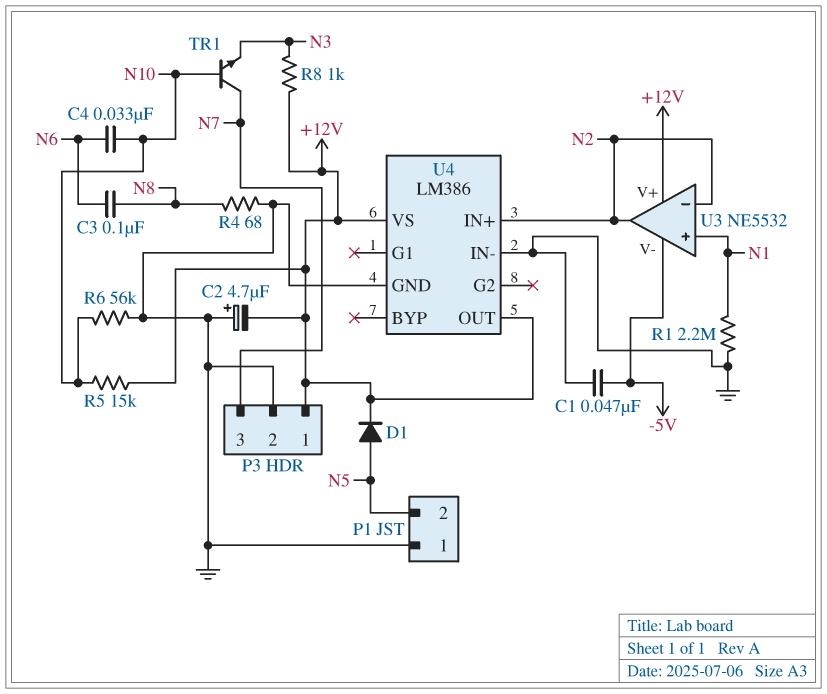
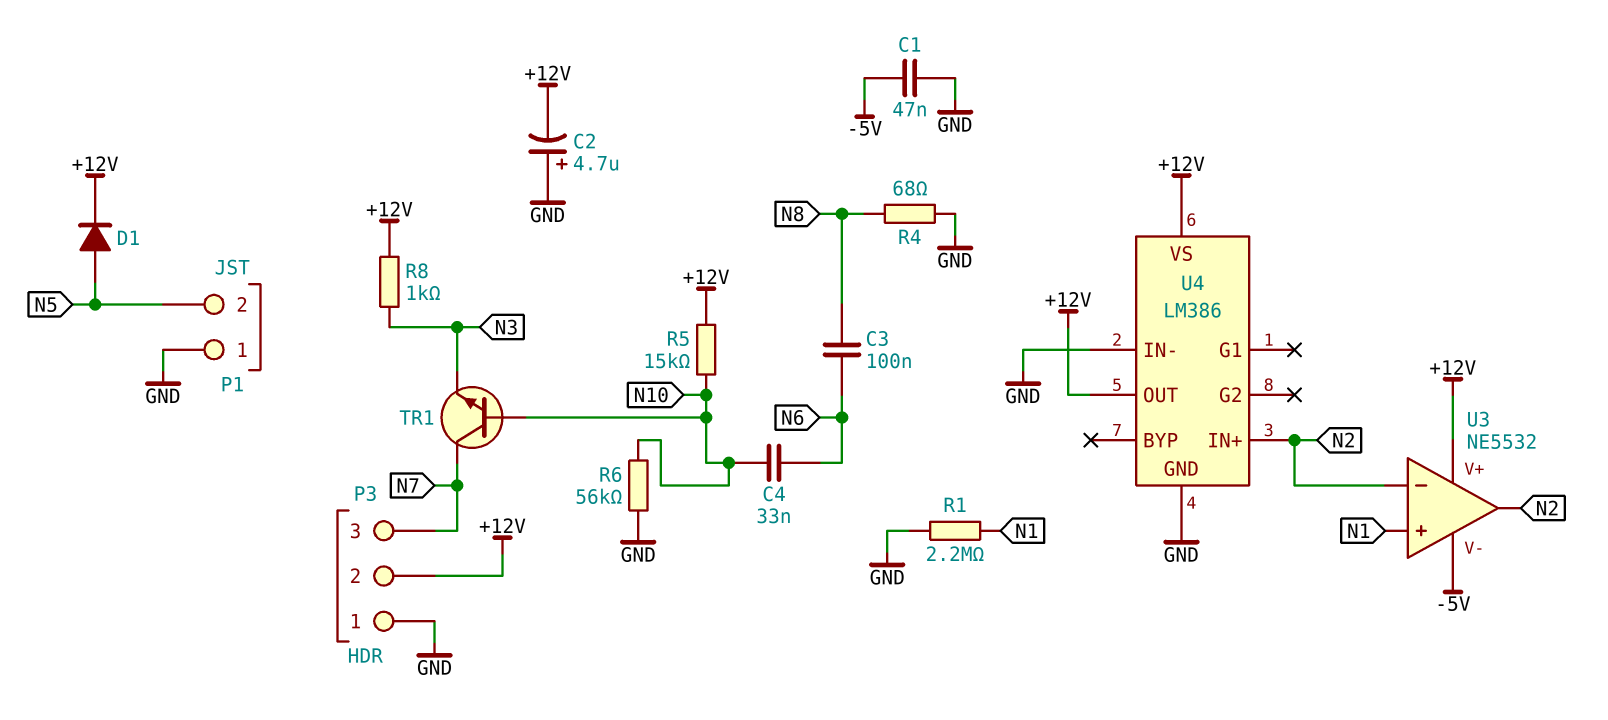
P3 pin 1: +12V -> GND
P3 pin 2: GND -> +12V

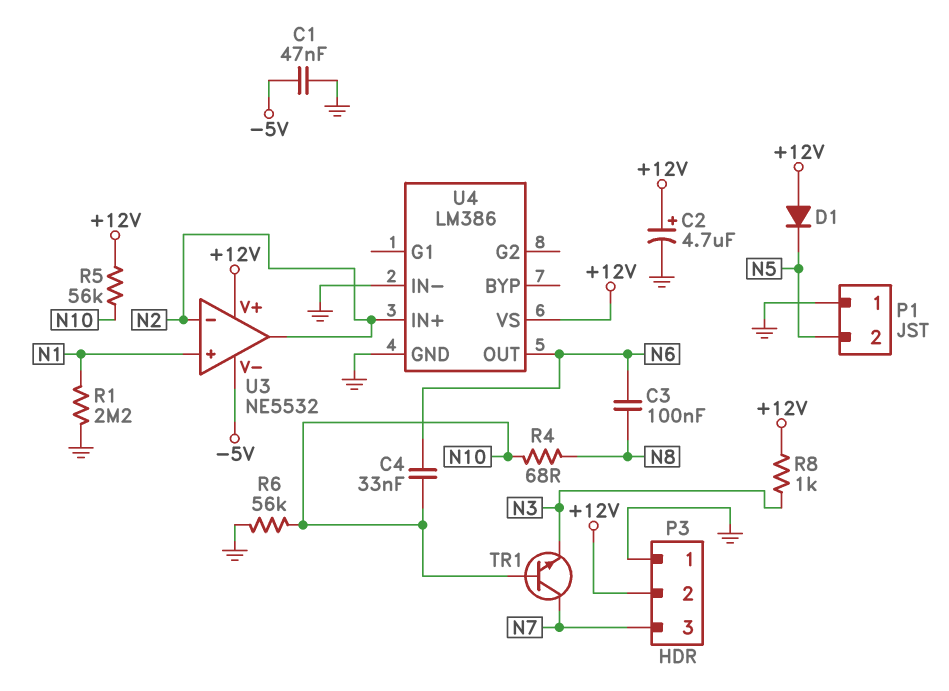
C2: 4.7uF (plus GND, minus +12V) -> 4.7uF (plus +12V, minus GND)
D1: diode (A N5, K +12V) -> diode (A +12V, K N5)
R4: 68 (GND, N8) -> 68 (N8, N10)
R5: 15k (+12V, N10) -> 56k (+12V, N10)
U4 pin OUT: +12V -> N6

